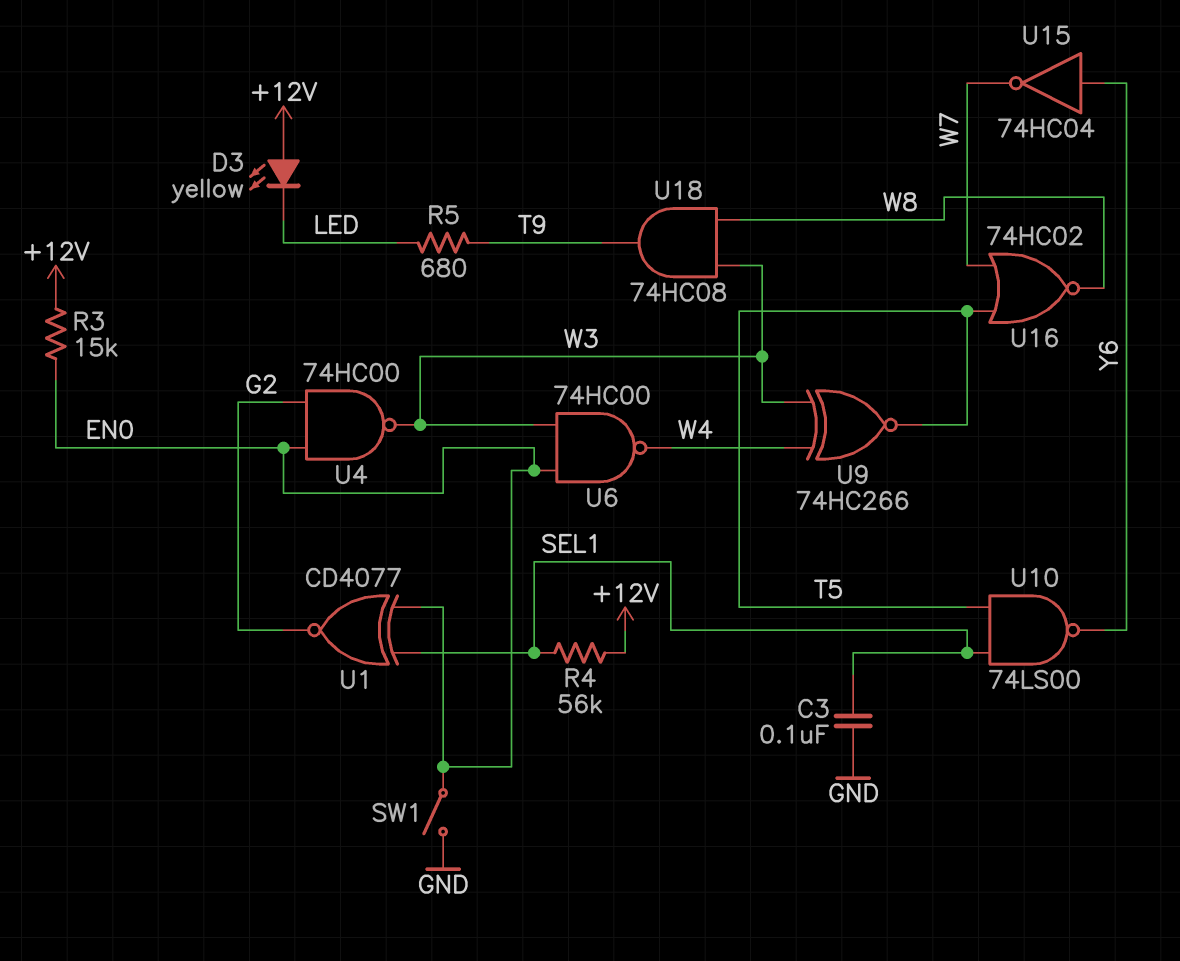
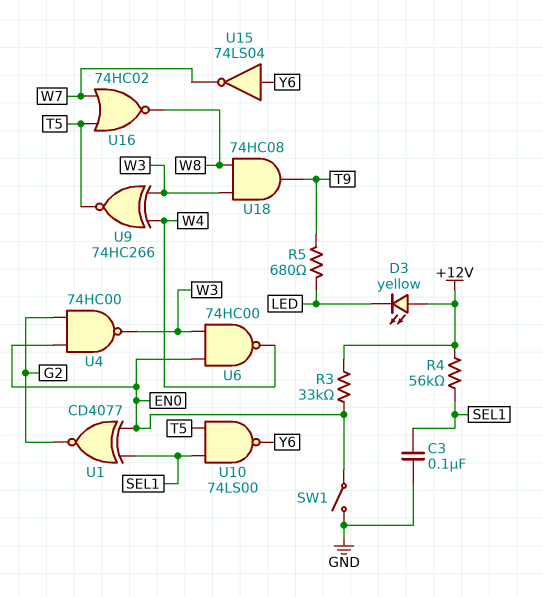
R3: 15k (+12V, EN0) -> 33k (+12V, EN0)
U15: NOT 74HC04 (in Y6, out W7) -> NOT 74LS04 (in Y6, out W7)

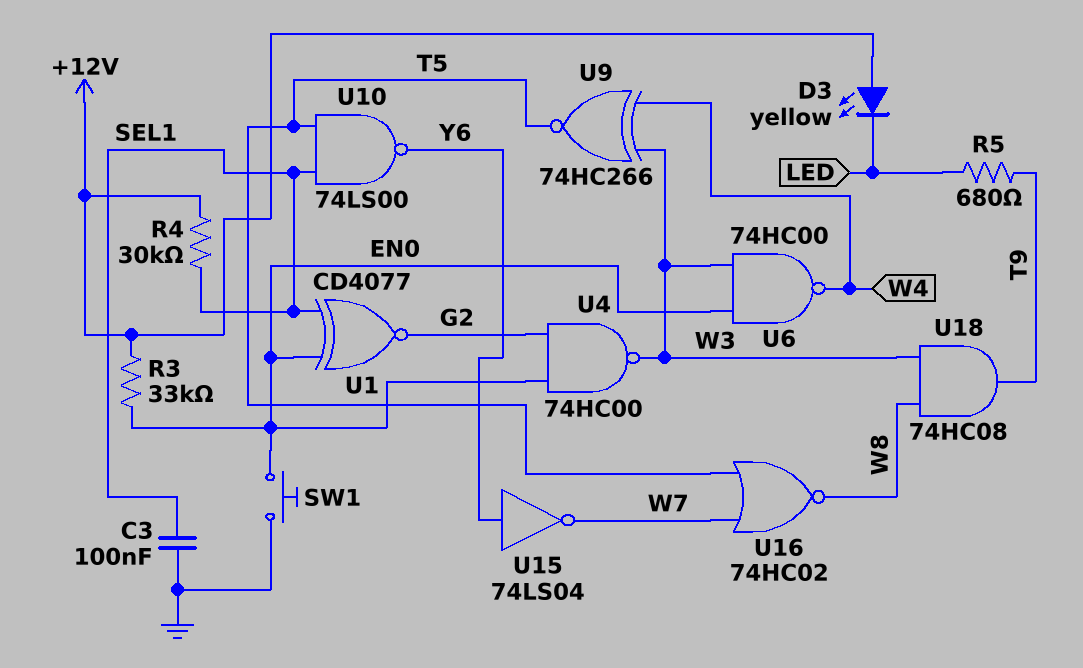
R4: 56k (+12V, SEL1) -> 30k (+12V, SEL1)
SW1: switch (EN0, GND) -> button (EN0, GND)

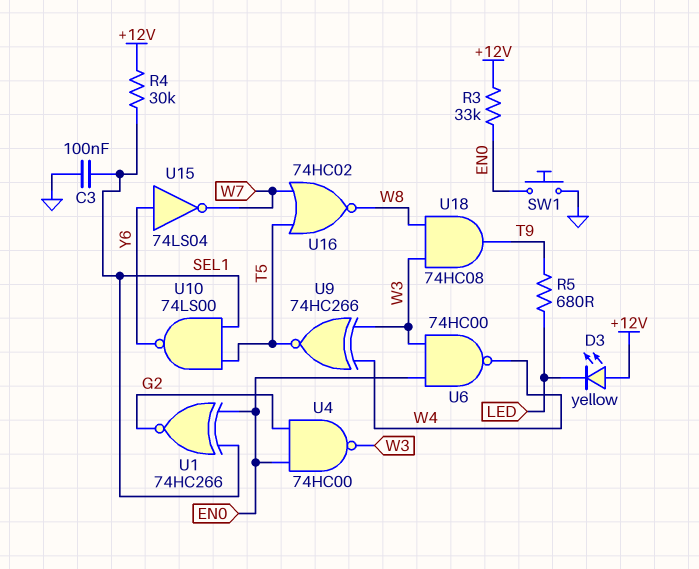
U1: XNOR CD4077 (in EN0, in SEL1, out G2) -> XNOR 74HC266 (in EN0, in SEL1, out G2)

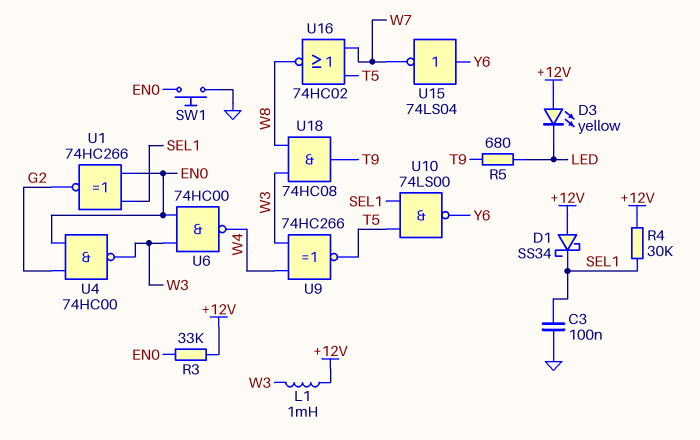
D1: none -> schottky SS34 (A +12V, K SEL1)
L1: none -> 1mH (+12V, W3)

